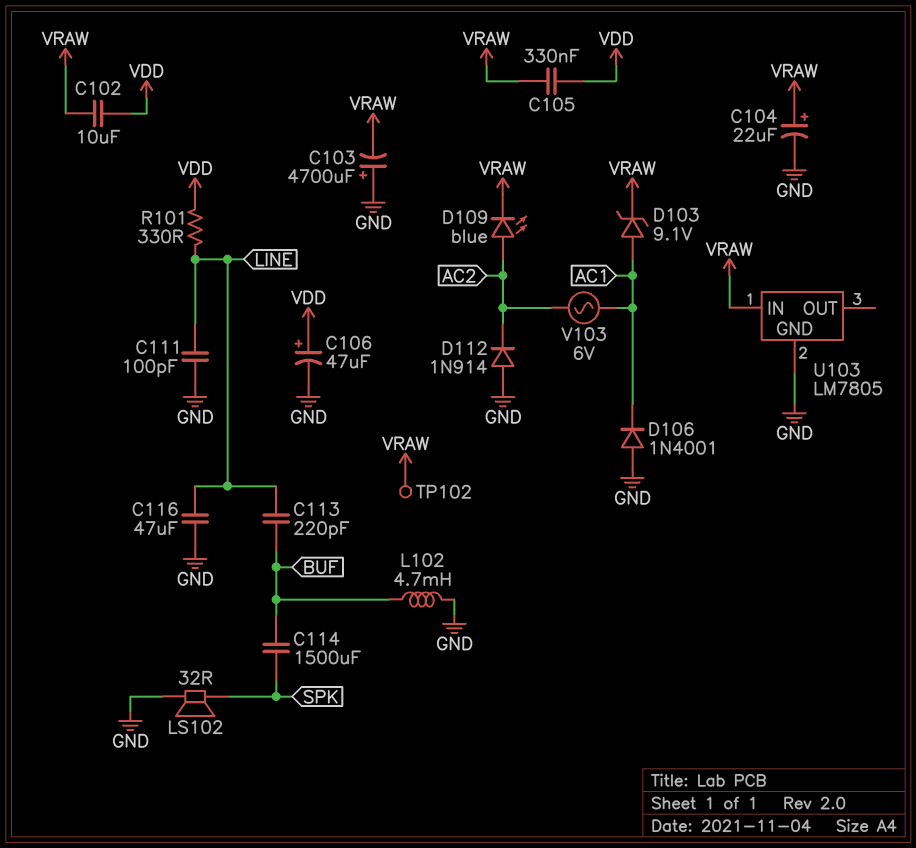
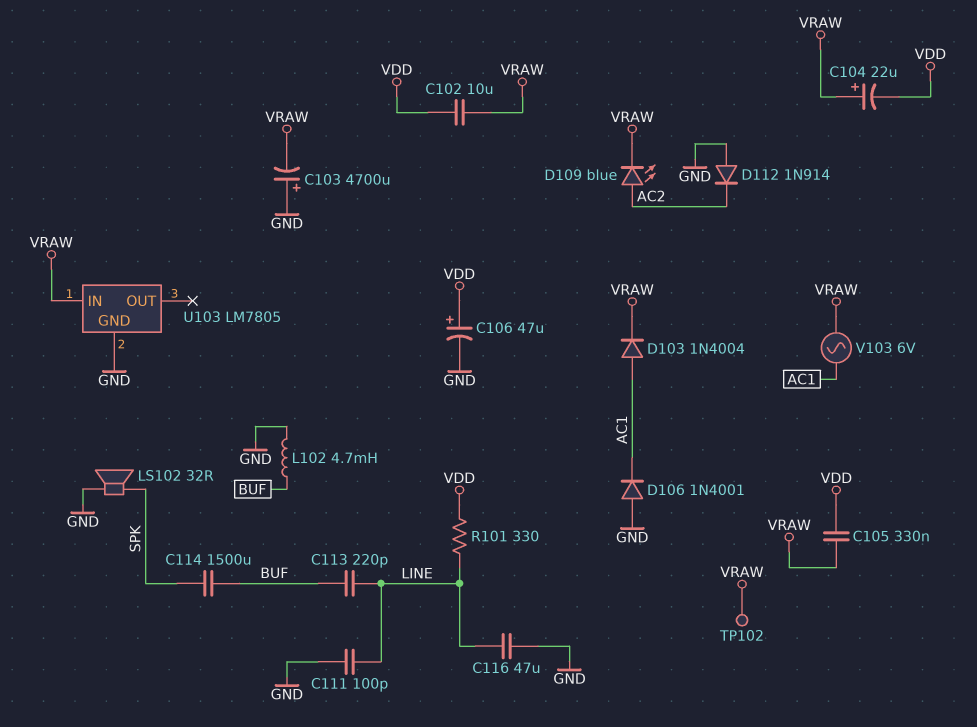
C104: 22uF (plus VRAW, minus GND) -> 22uF (plus VRAW, minus VDD)
D103: zener 9.1V (A AC1, K VRAW) -> diode 1N4004 (A AC1, K VRAW)
V103: AC 6V (AC1, AC2) -> AC 6V (AC1, VRAW)

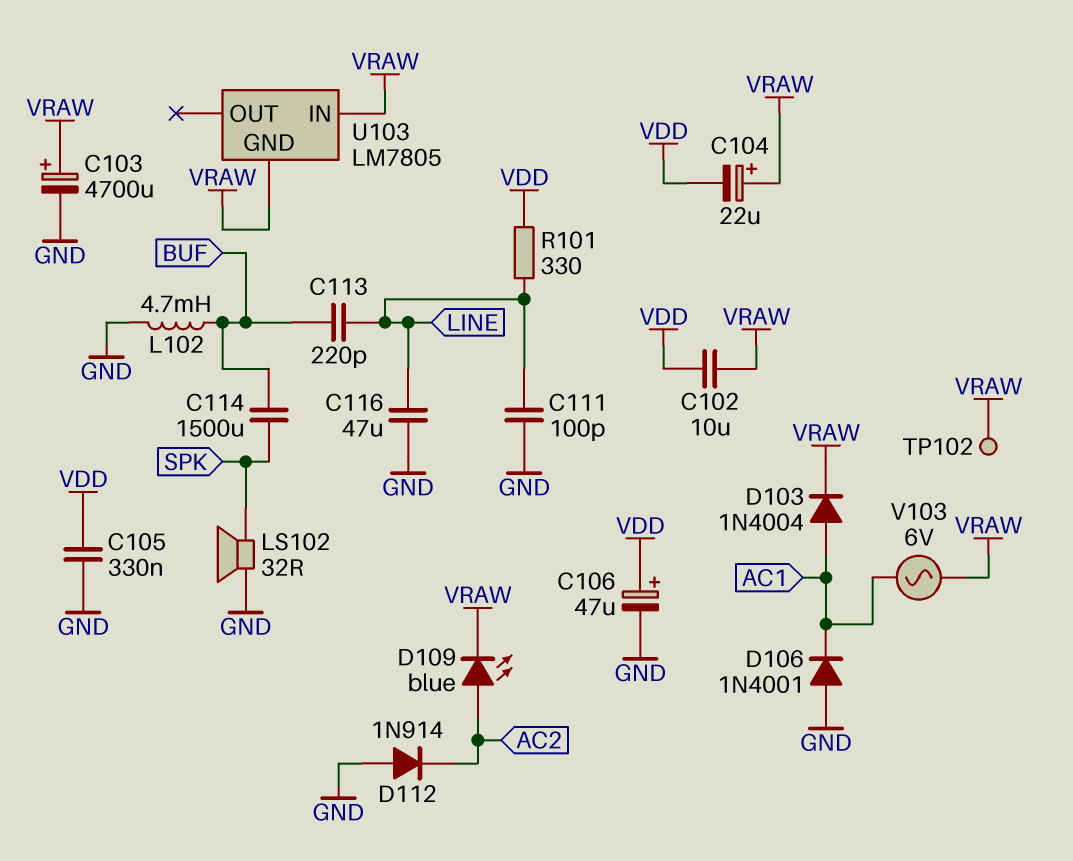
C103: 4700uF (plus GND, minus VRAW) -> 4700uF (plus VRAW, minus GND)
C105: 330nF (VDD, VRAW) -> 330nF (GND, VDD)
U103 pin GND: GND -> VRAW

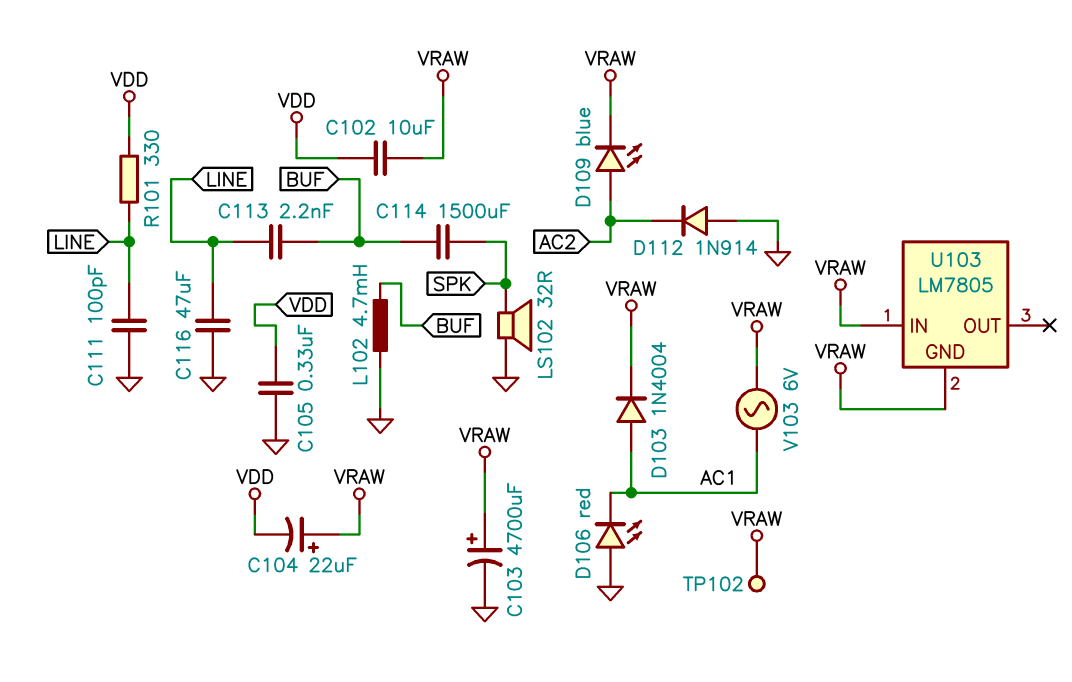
C106: 47uF (plus VDD, minus GND) -> none
C113: 220pF (BUF, LINE) -> 2.2nF (BUF, LINE)
D106: diode 1N4001 (A GND, K AC1) -> LED red (A GND, K AC1)

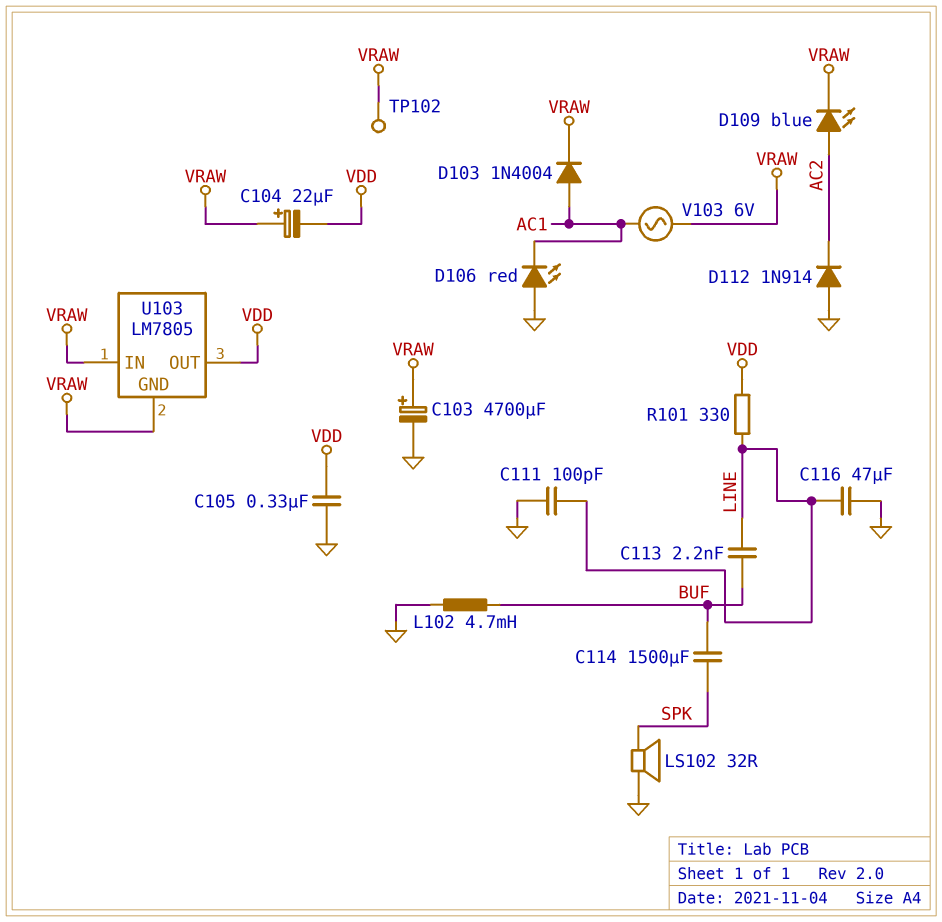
C102: 10uF (VDD, VRAW) -> none
U103 pin OUT: none -> VDD

